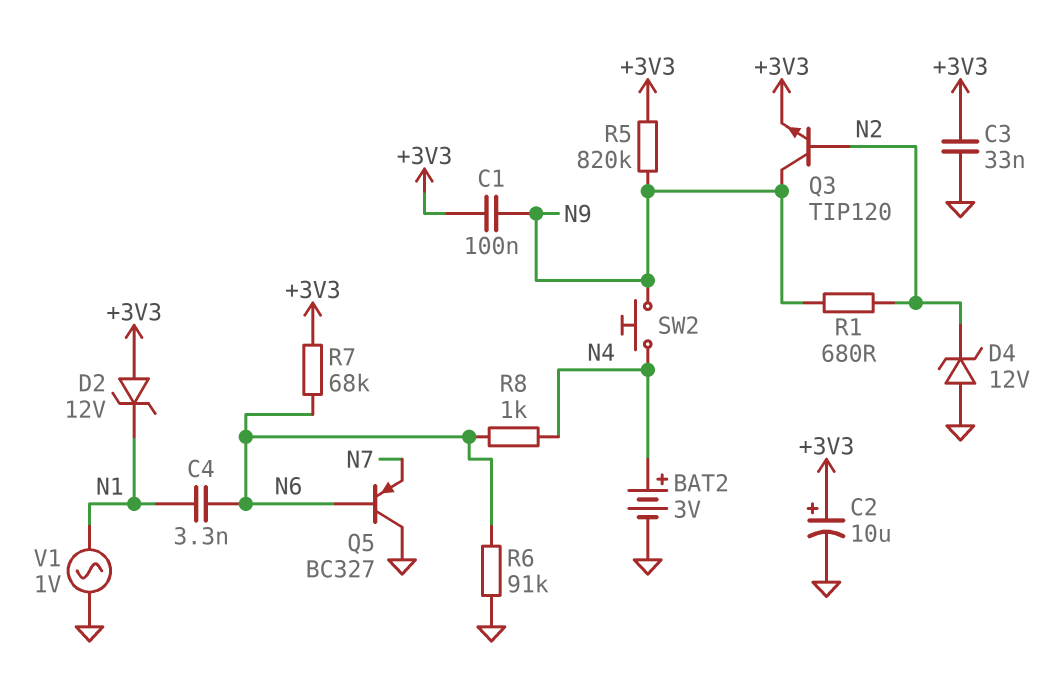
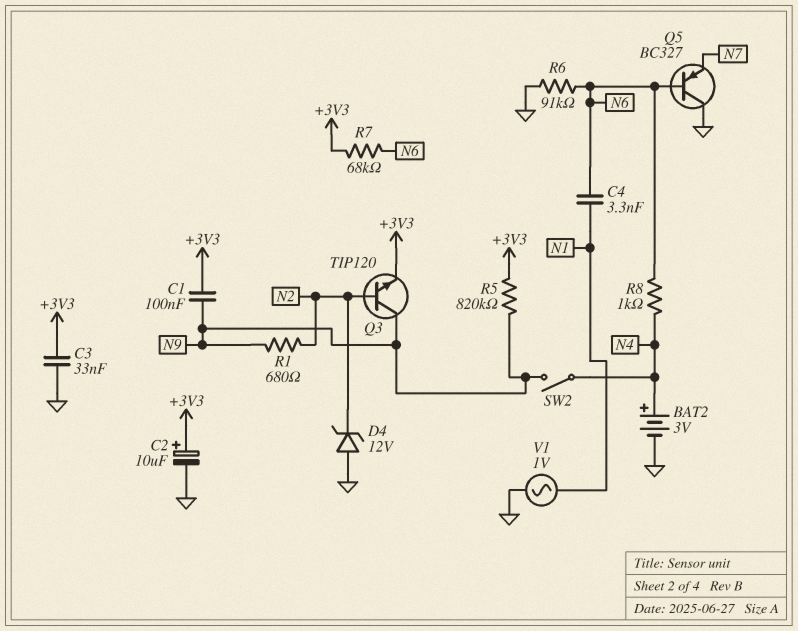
D2: zener 12V (A +3V3, K N1) -> none
SW2: button (N4, N9) -> switch (N4, N9)

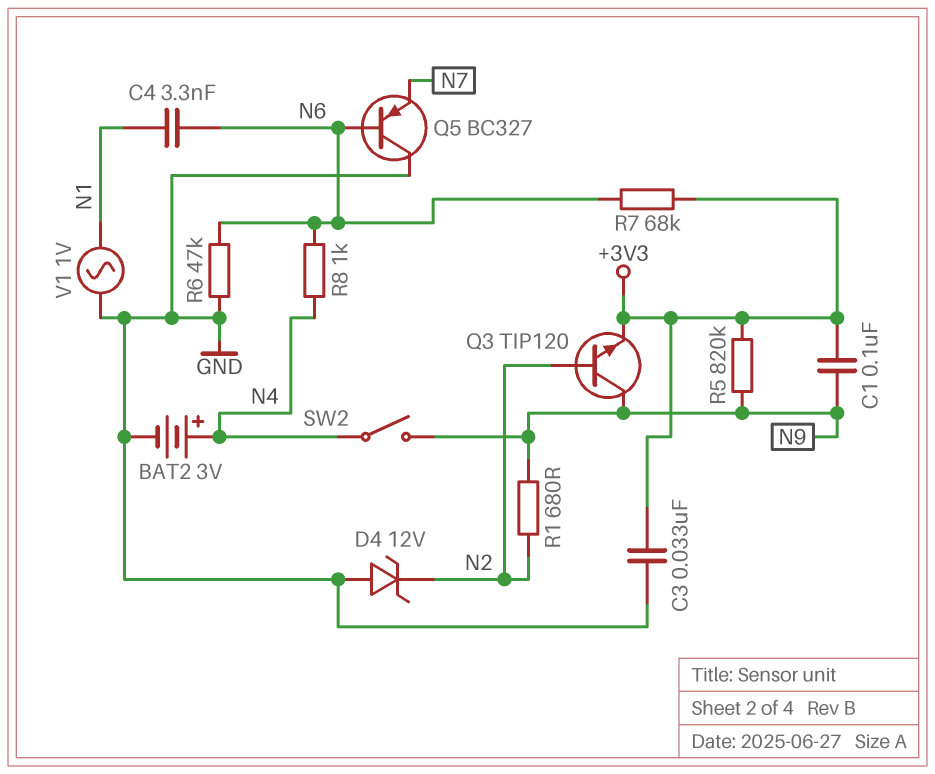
C2: 10uF (plus +3V3, minus GND) -> none
R6: 91k (GND, N6) -> 47k (GND, N6)

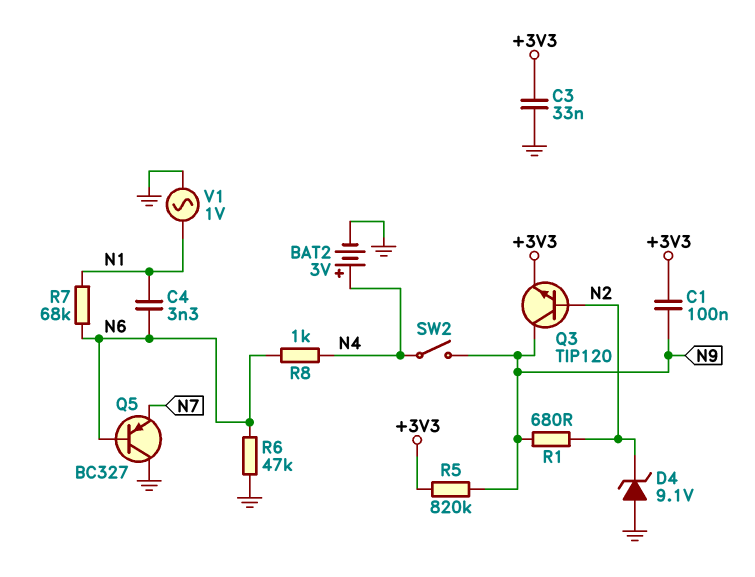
D4: zener 12V (A GND, K N2) -> zener 9.1V (A GND, K N2)
R7: 68k (+3V3, N6) -> 68k (N1, N6)

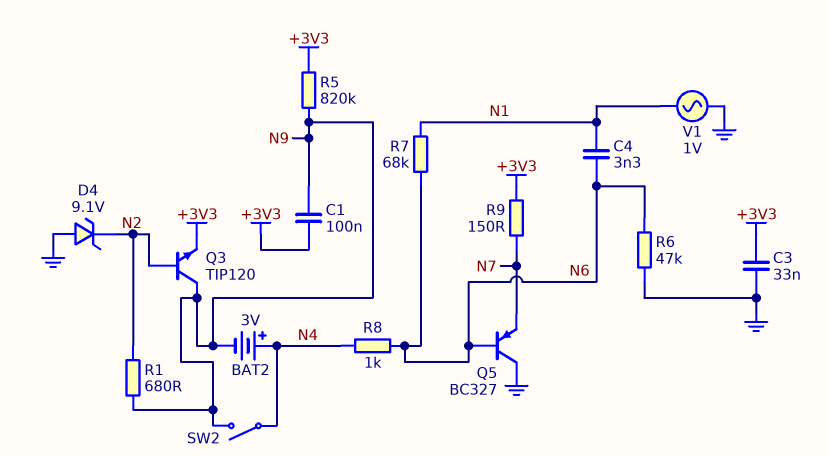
BAT2: 3V (plus N4, minus GND) -> 3V (plus N4, minus N9)
R9: none -> 150 (+3V3, N7)

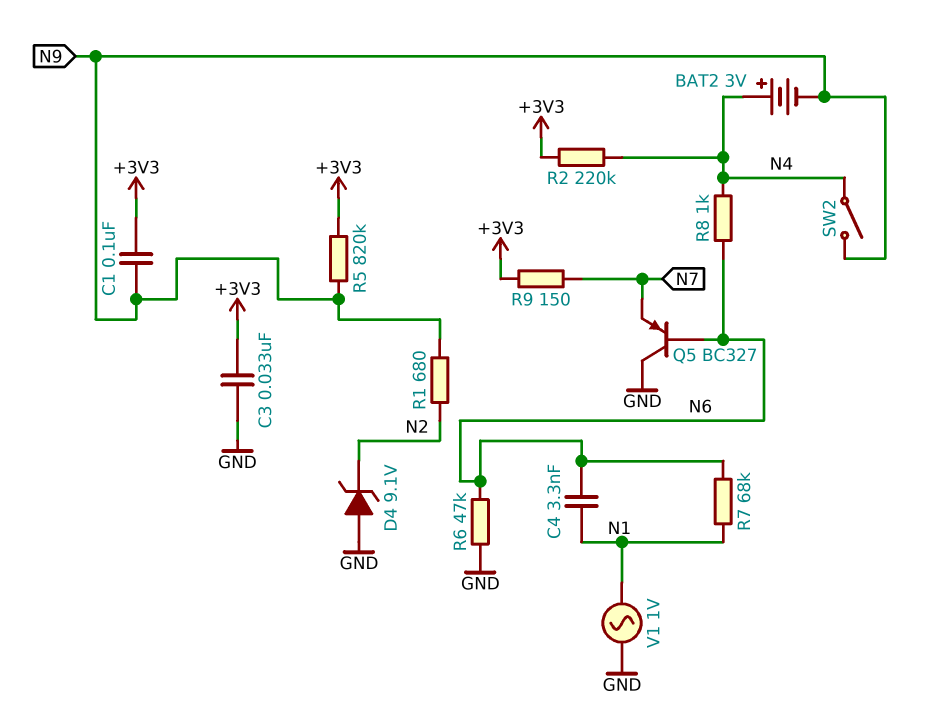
Q3: NPN TIP120 (B N2, C N9, E +3V3) -> none
R2: none -> 220k (+3V3, N4)

